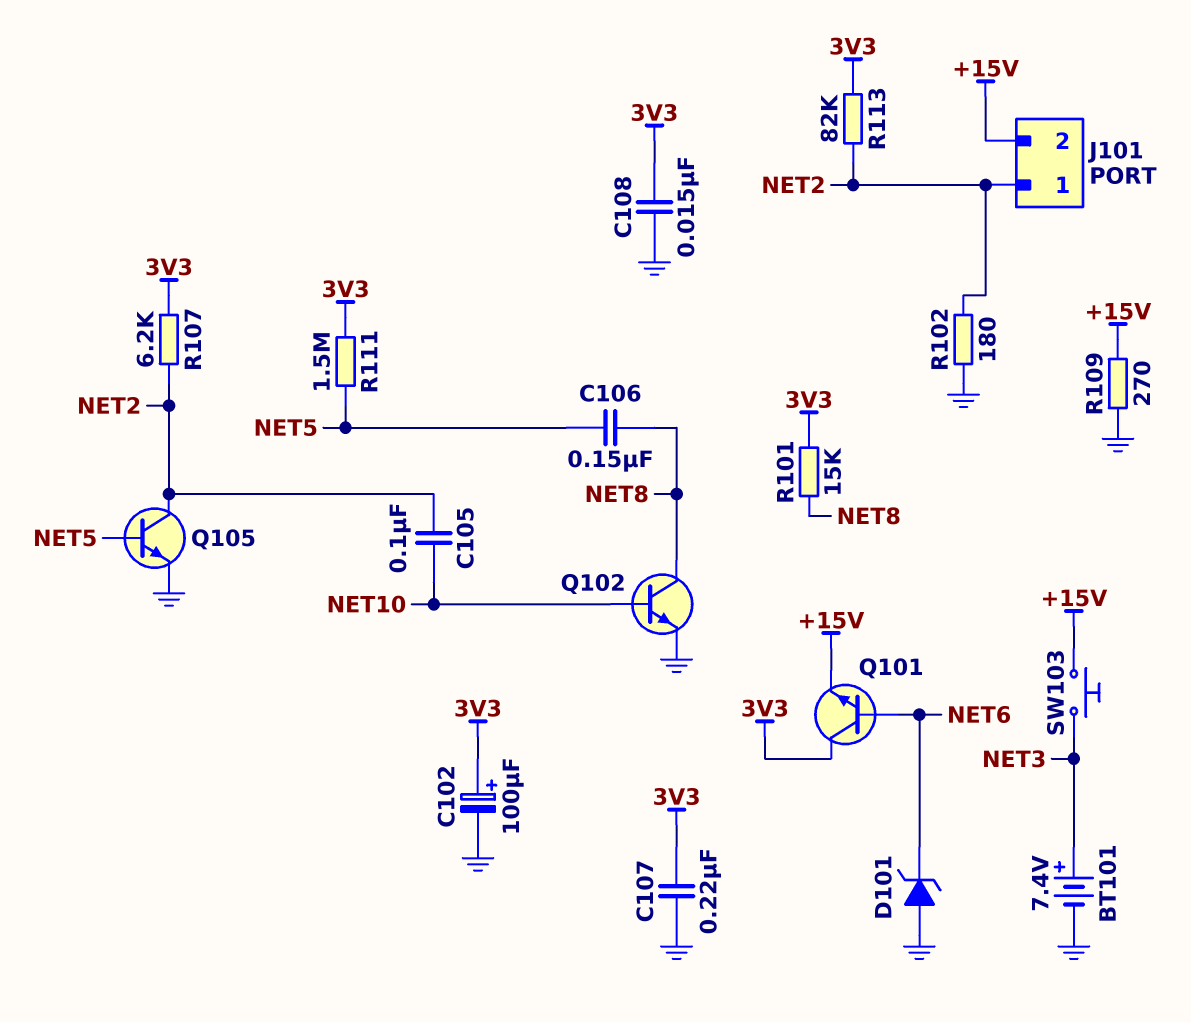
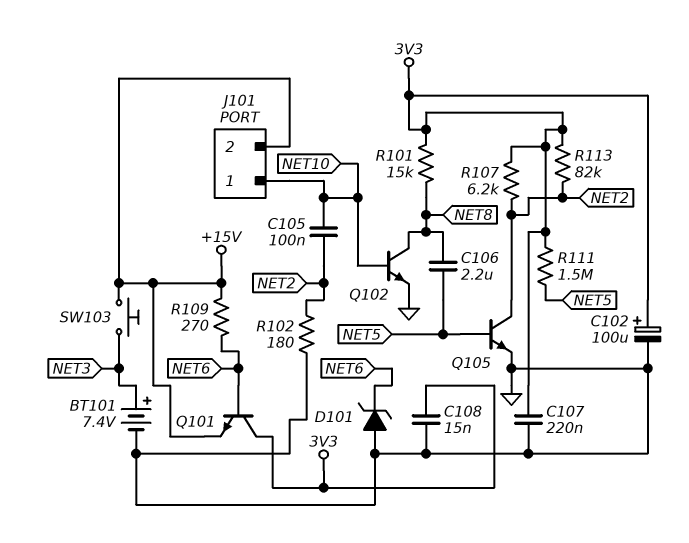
C106: 150nF (NET5, NET8) -> 2.2uF (NET5, NET8)
J101 pin 1: NET2 -> NET10
R109: 270 (+15V, GND) -> 270 (+15V, NET6)

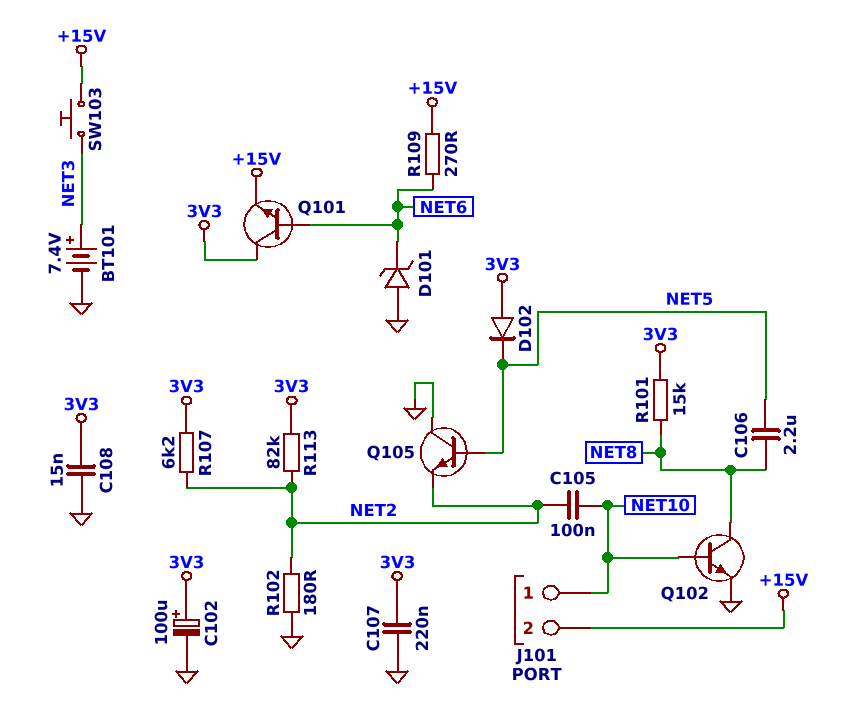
D102: none -> diode (A 3V3, K NET5)
Q105: NPN (B NET5, C NET2, E GND) -> NPN (B NET5, C GND, E NET2)
R111: 1.5M (3V3, NET5) -> none

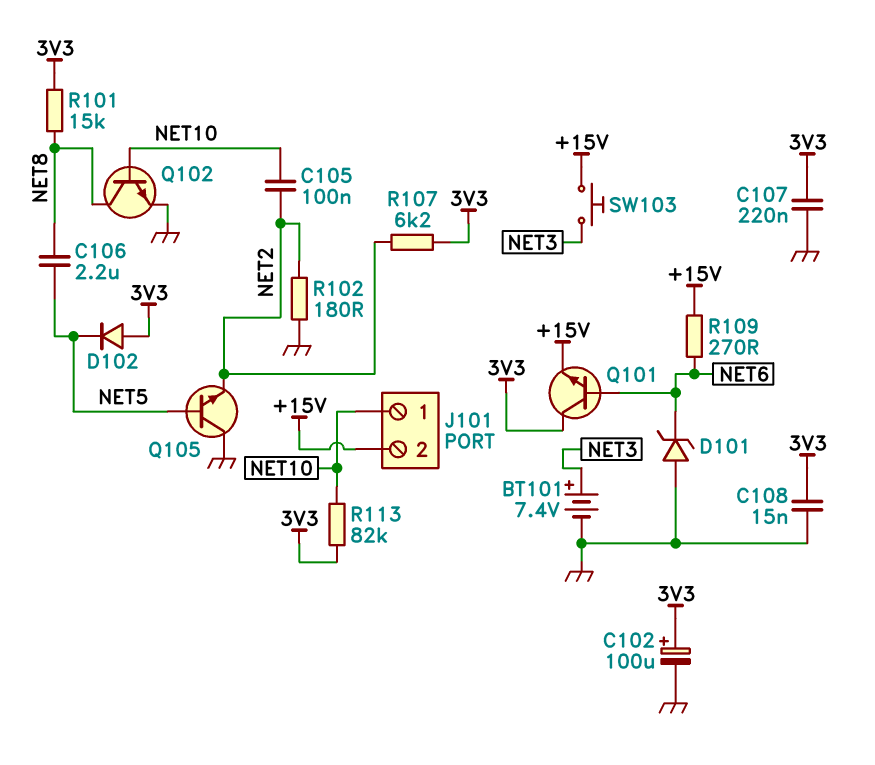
R113: 82k (3V3, NET2) -> 82k (3V3, NET10)

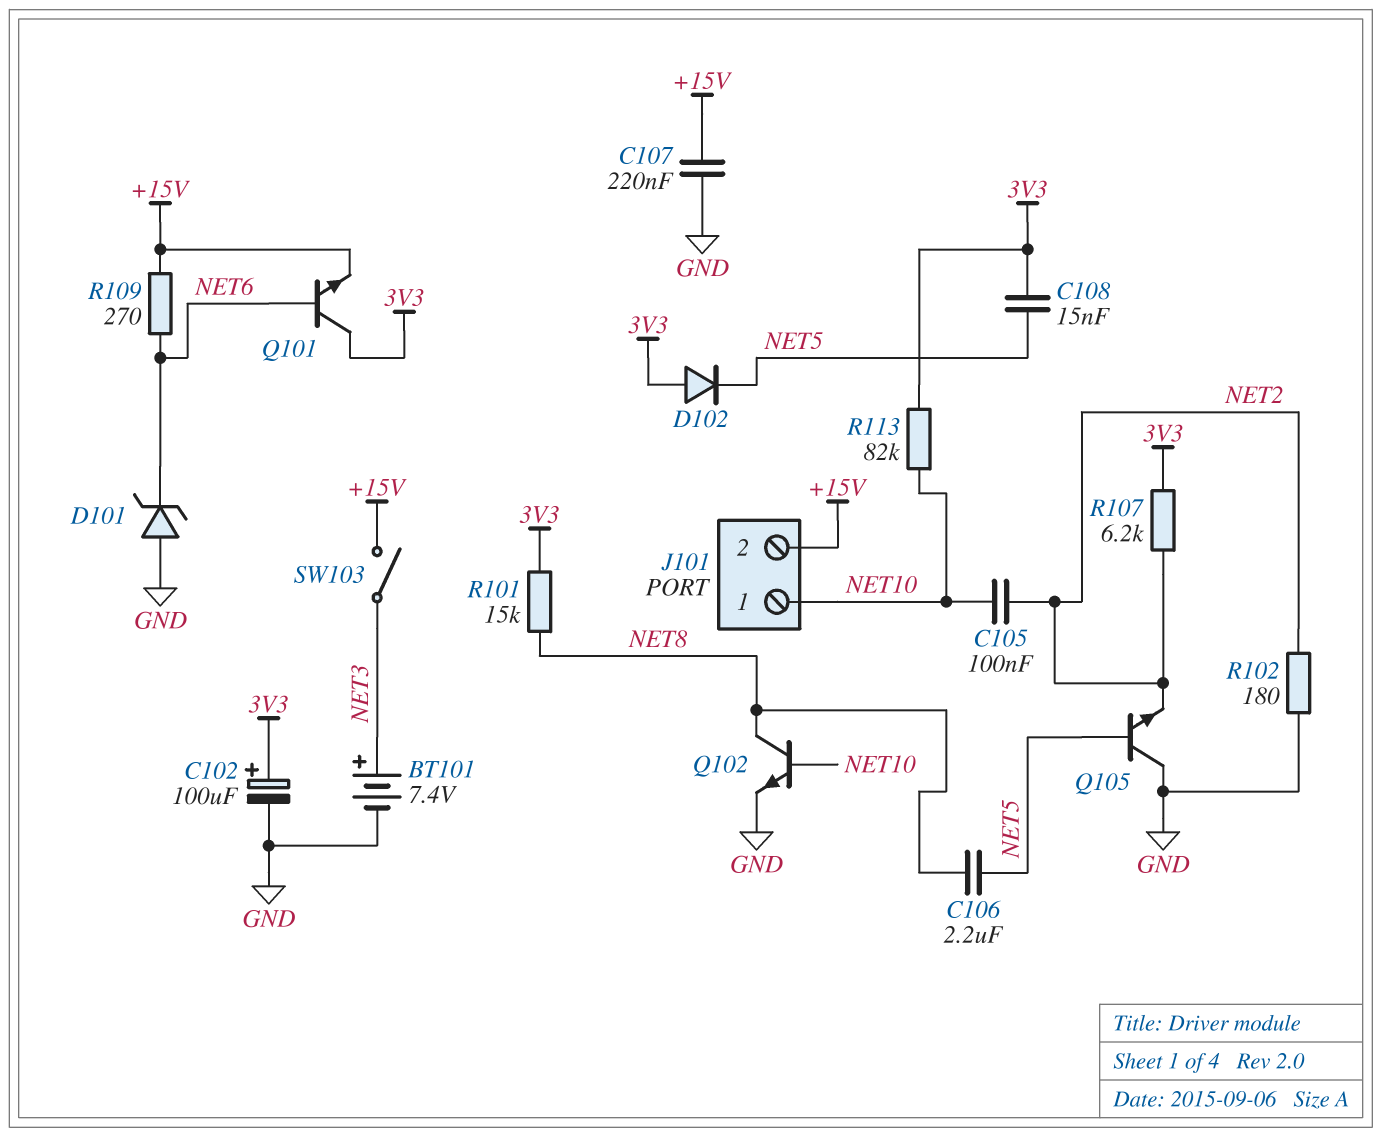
C107: 220nF (3V3, GND) -> 220nF (+15V, GND)
C108: 15nF (3V3, GND) -> 15nF (3V3, NET5)
SW103: button (+15V, NET3) -> switch (+15V, NET3)

